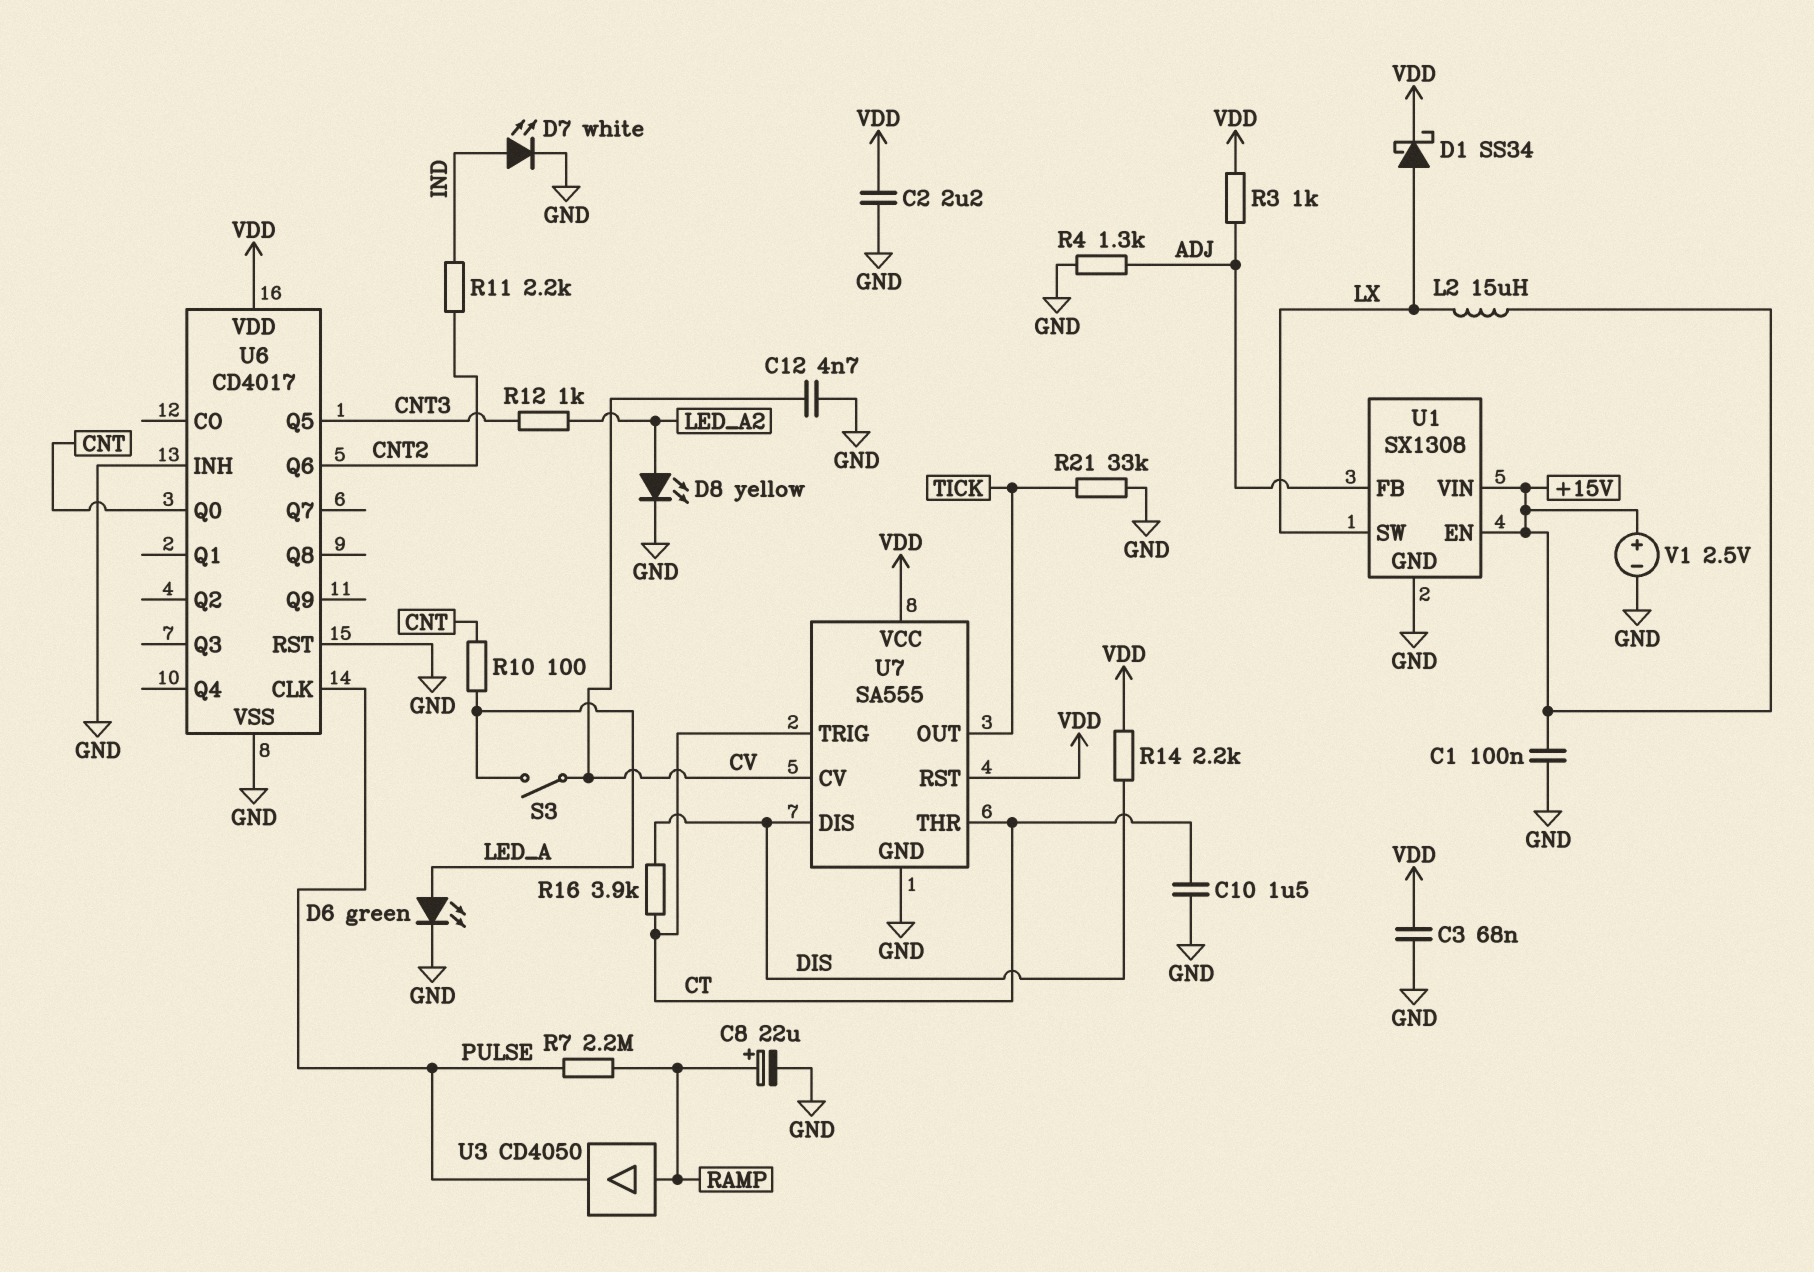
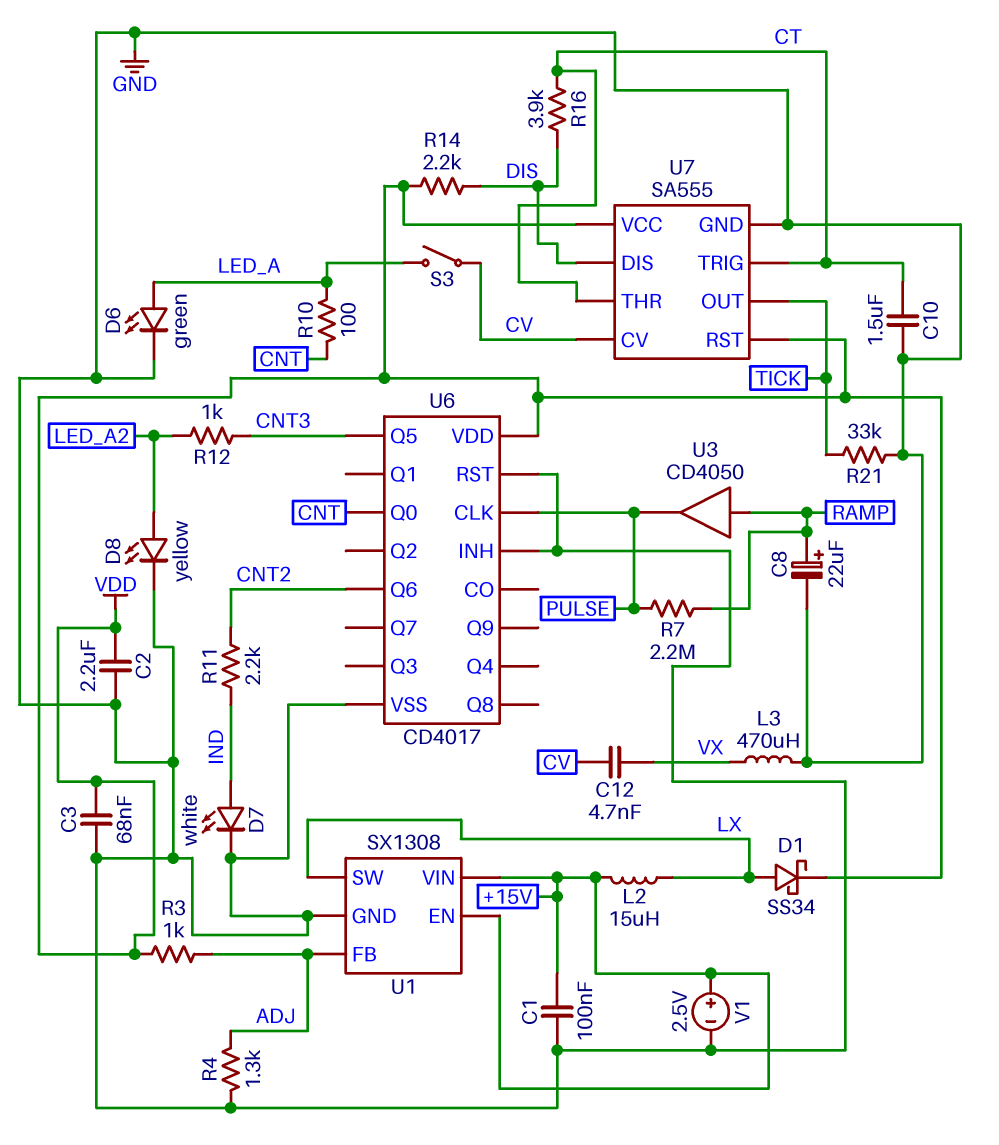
C12: 4.7nF (CV, GND) -> 4.7nF (CV, VX)
L3: none -> 470uH (GND, VX)

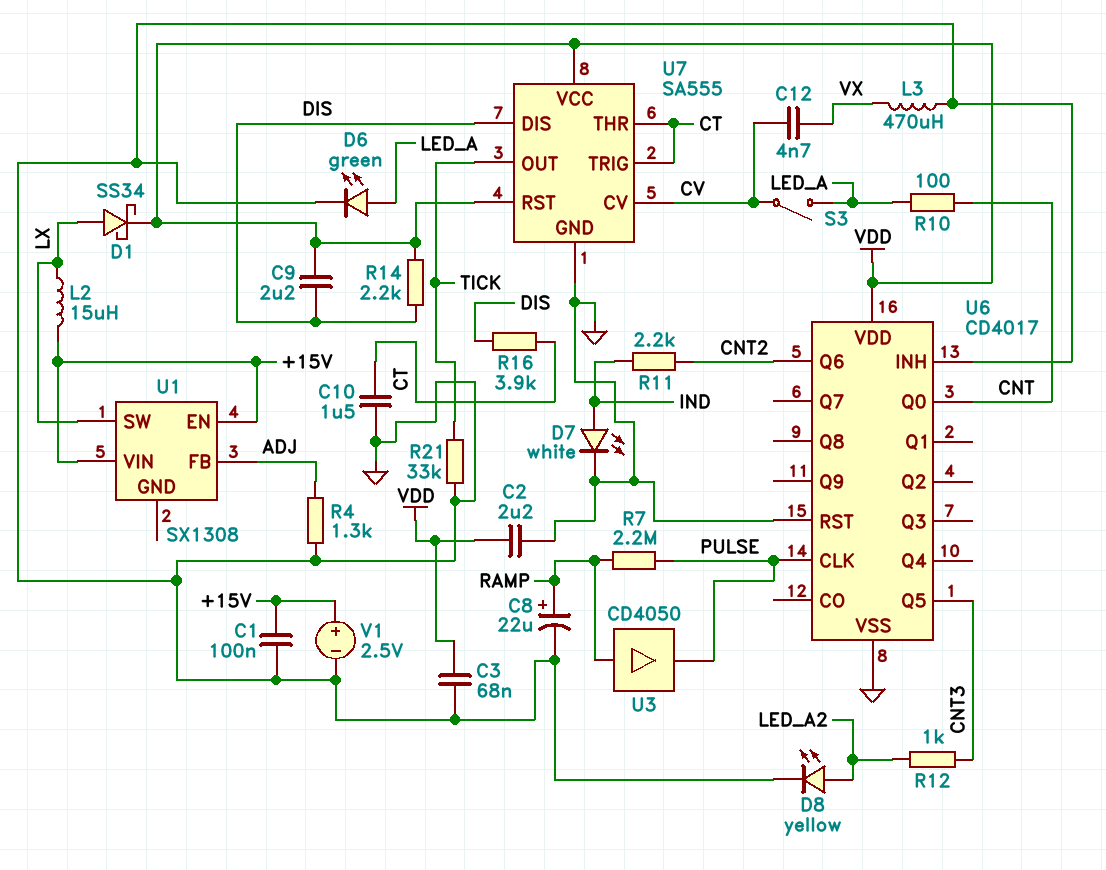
C9: none -> 2.2uF (DIS, VDD)
R3: 1k (ADJ, VDD) -> none
U1 pin GND: GND -> none

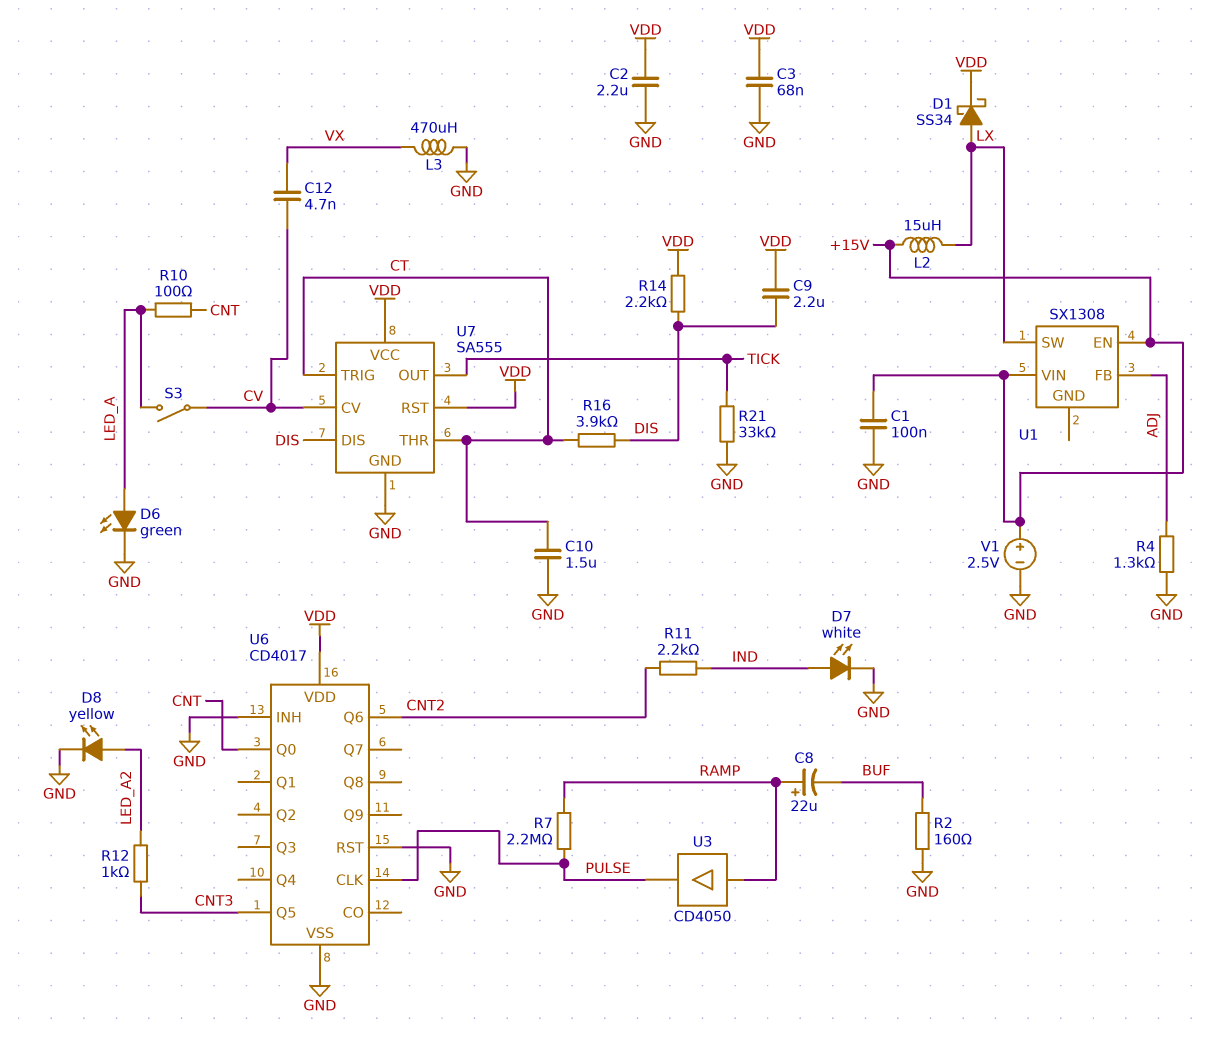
C8: 22uF (plus RAMP, minus GND) -> 22uF (plus RAMP, minus BUF)
R2: none -> 160 (BUF, GND)

